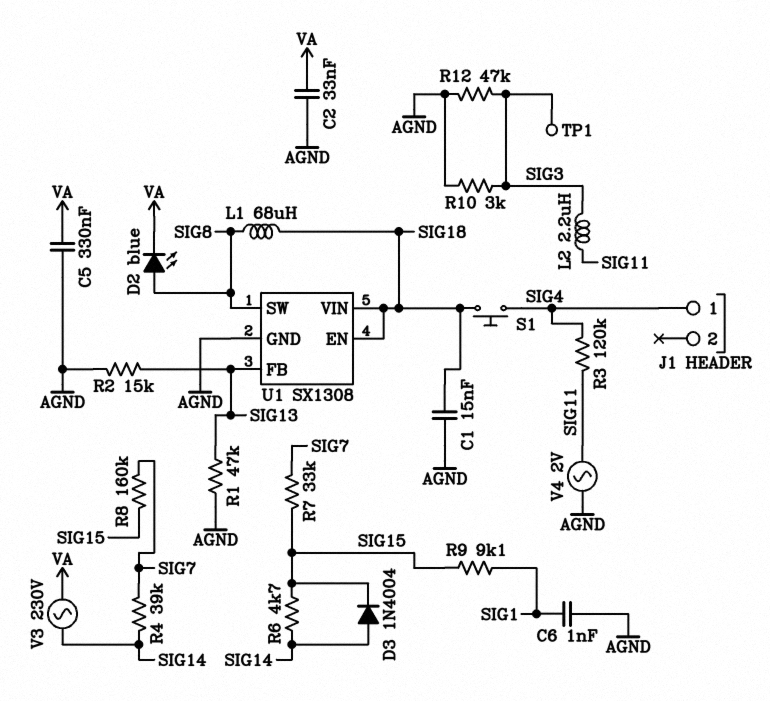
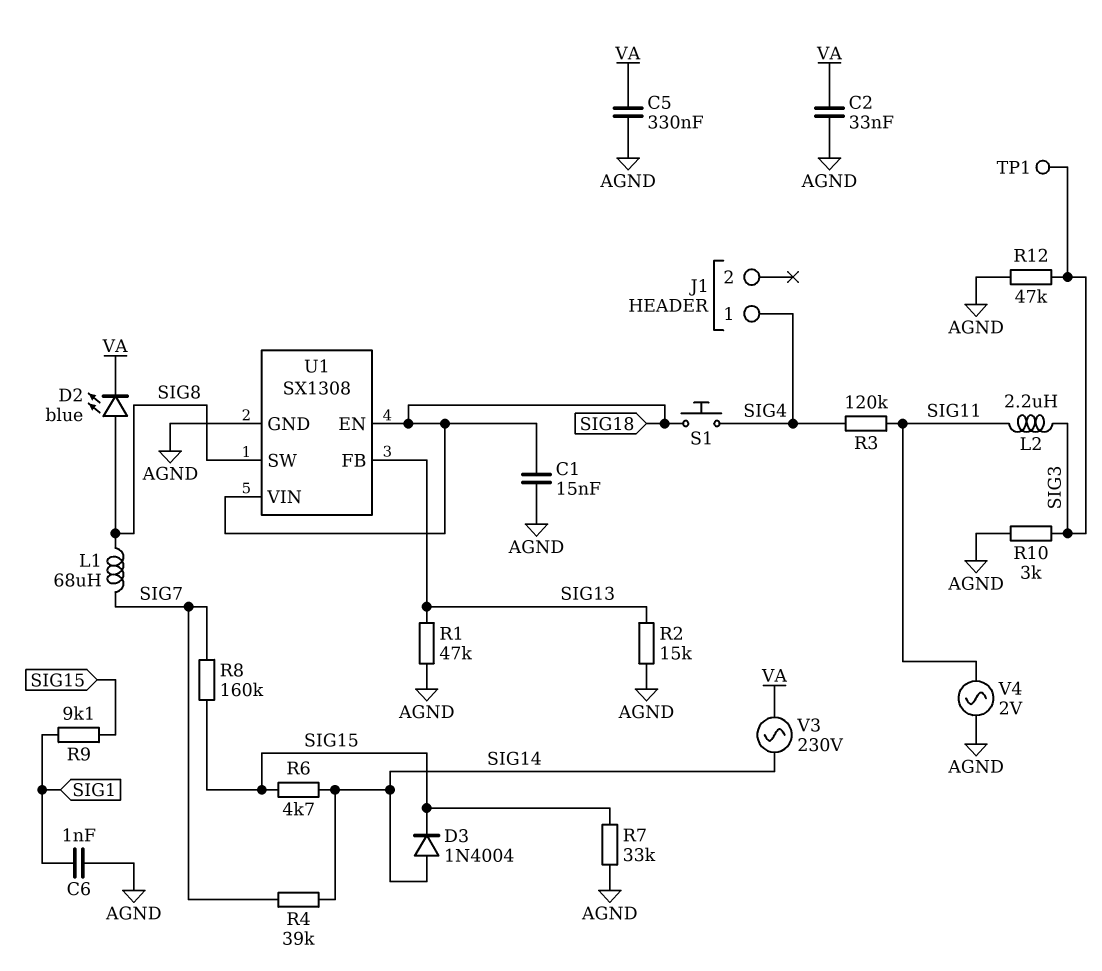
L1: 68uH (SIG8, SIG18) -> 68uH (SIG7, SIG8)
R7: 33k (SIG7, SIG15) -> 33k (AGND, SIG15)

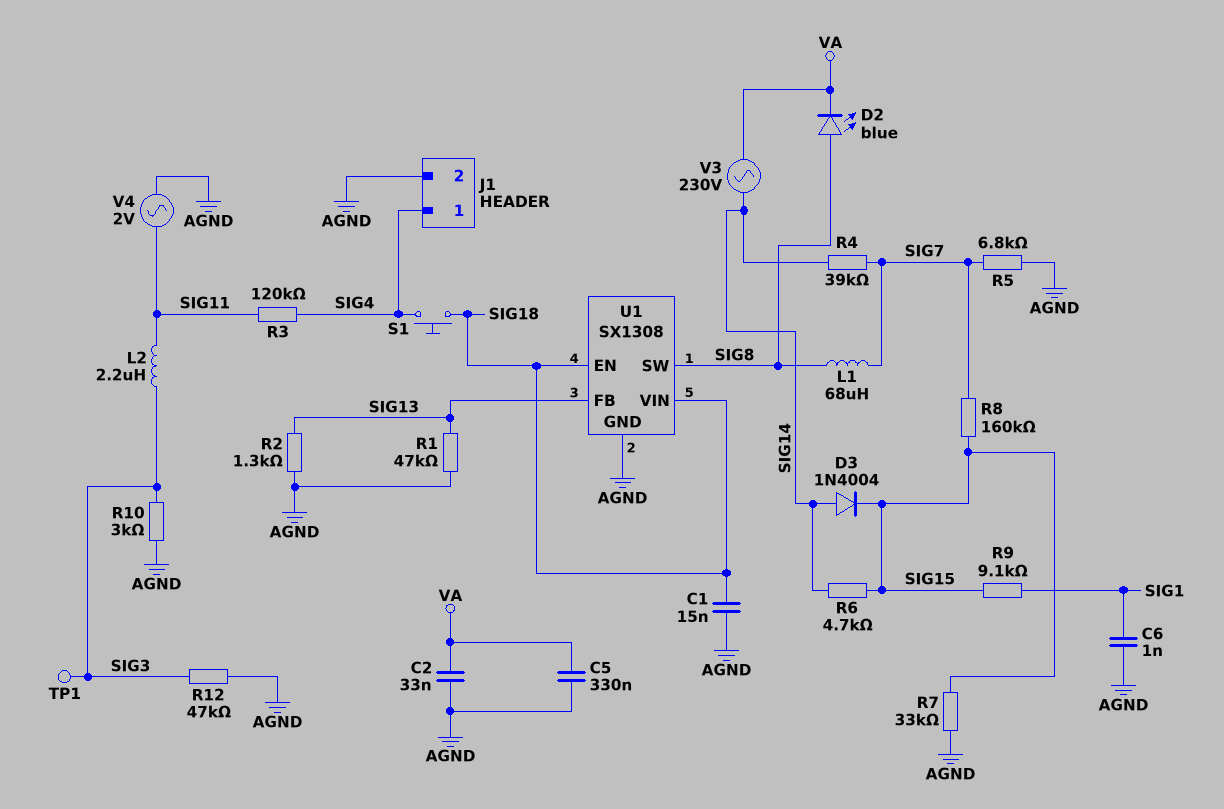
J1 pin 2: none -> AGND
R2: 15k (AGND, SIG13) -> 1.3k (AGND, SIG13)
R5: none -> 6.8k (AGND, SIG7)

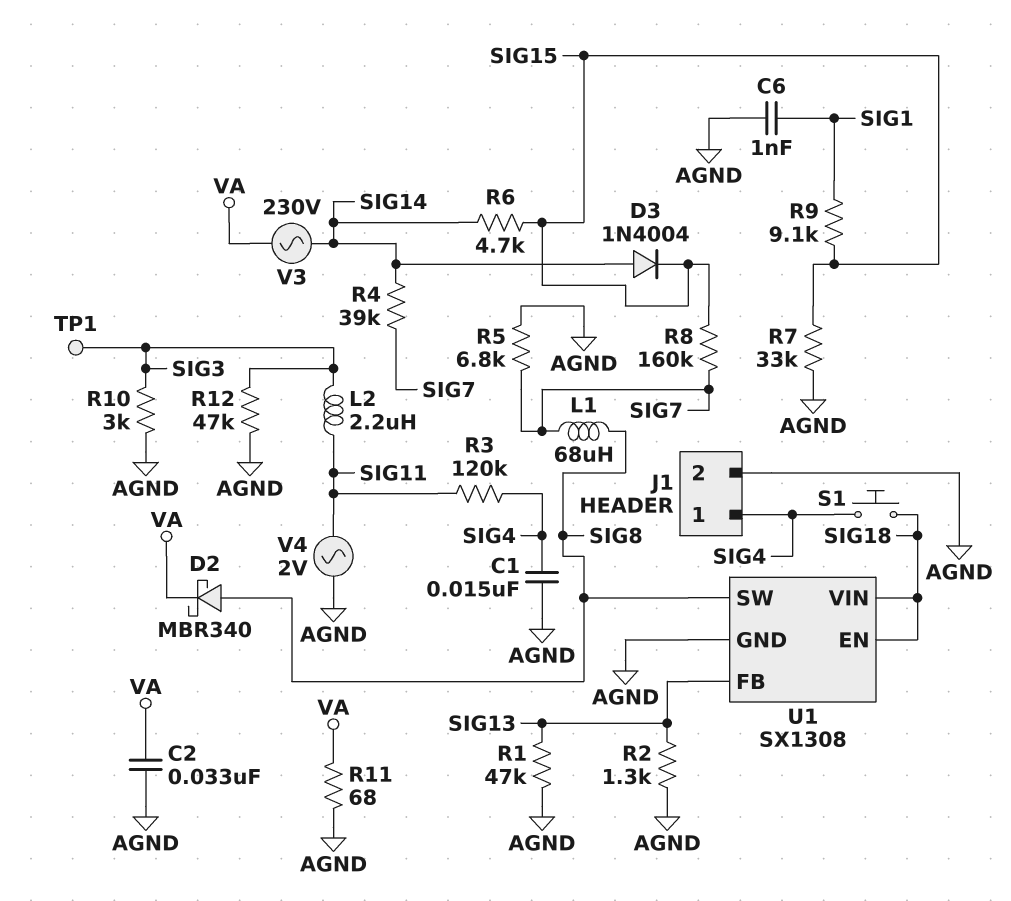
C1: 15nF (AGND, SIG18) -> 15nF (AGND, SIG4)
C5: 330nF (AGND, VA) -> none
D2: LED blue (A SIG8, K VA) -> schottky MBR340 (A SIG8, K VA)
R11: none -> 68 (AGND, VA)

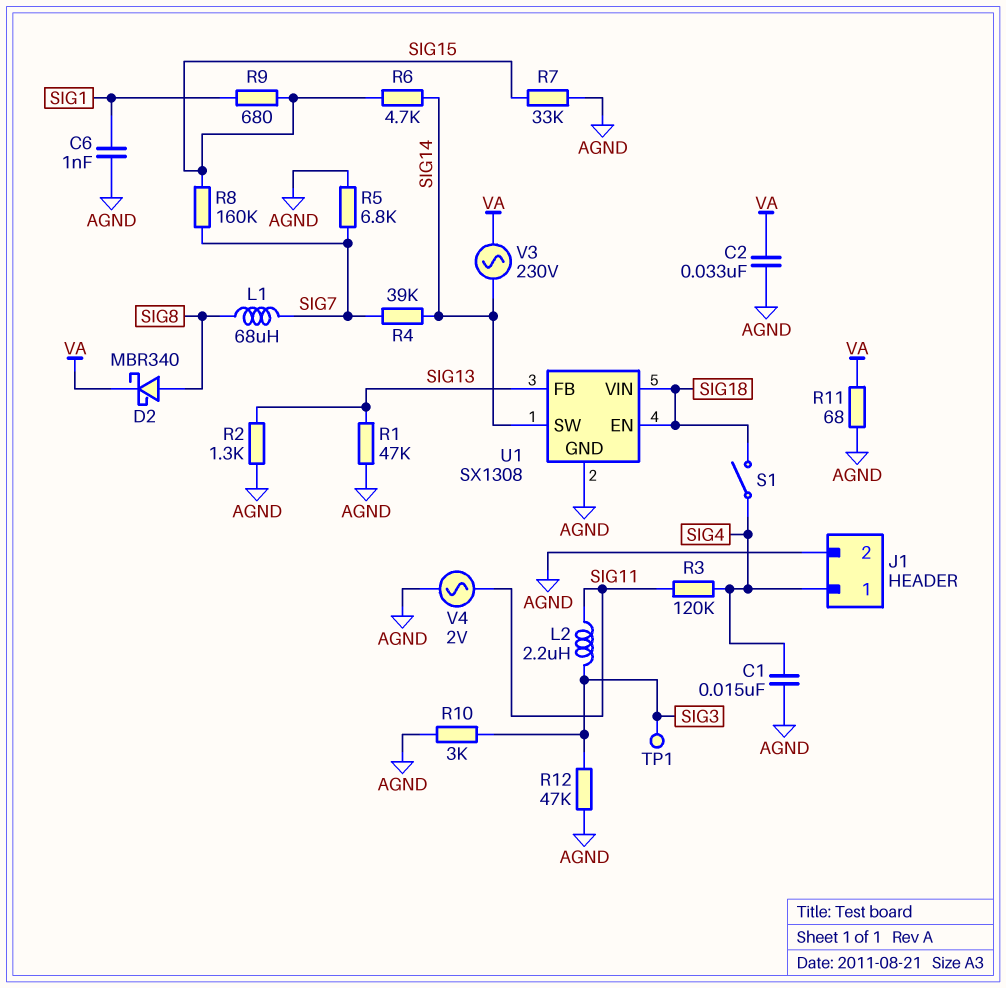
D3: diode 1N4004 (A SIG14, K SIG15) -> none
R9: 9.1k (SIG1, SIG15) -> 680 (SIG1, SIG15)
S1: button (SIG4, SIG18) -> switch (SIG4, SIG18)
U1 pin SW: SIG8 -> SIG14

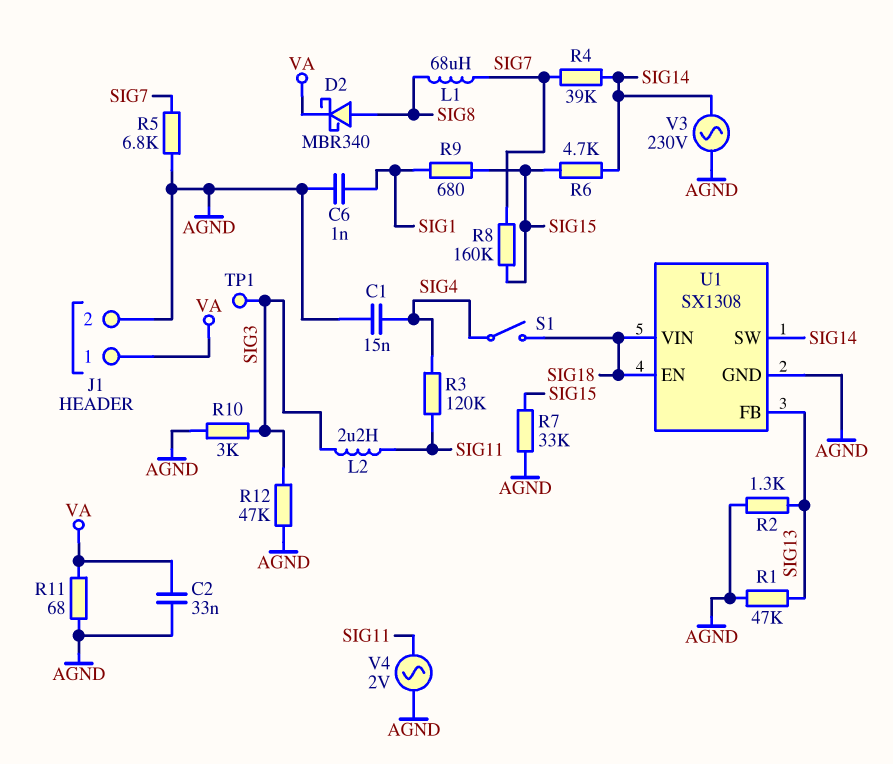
J1 pin 1: SIG4 -> VA
V3: AC 230V (SIG14, VA) -> AC 230V (AGND, SIG14)

